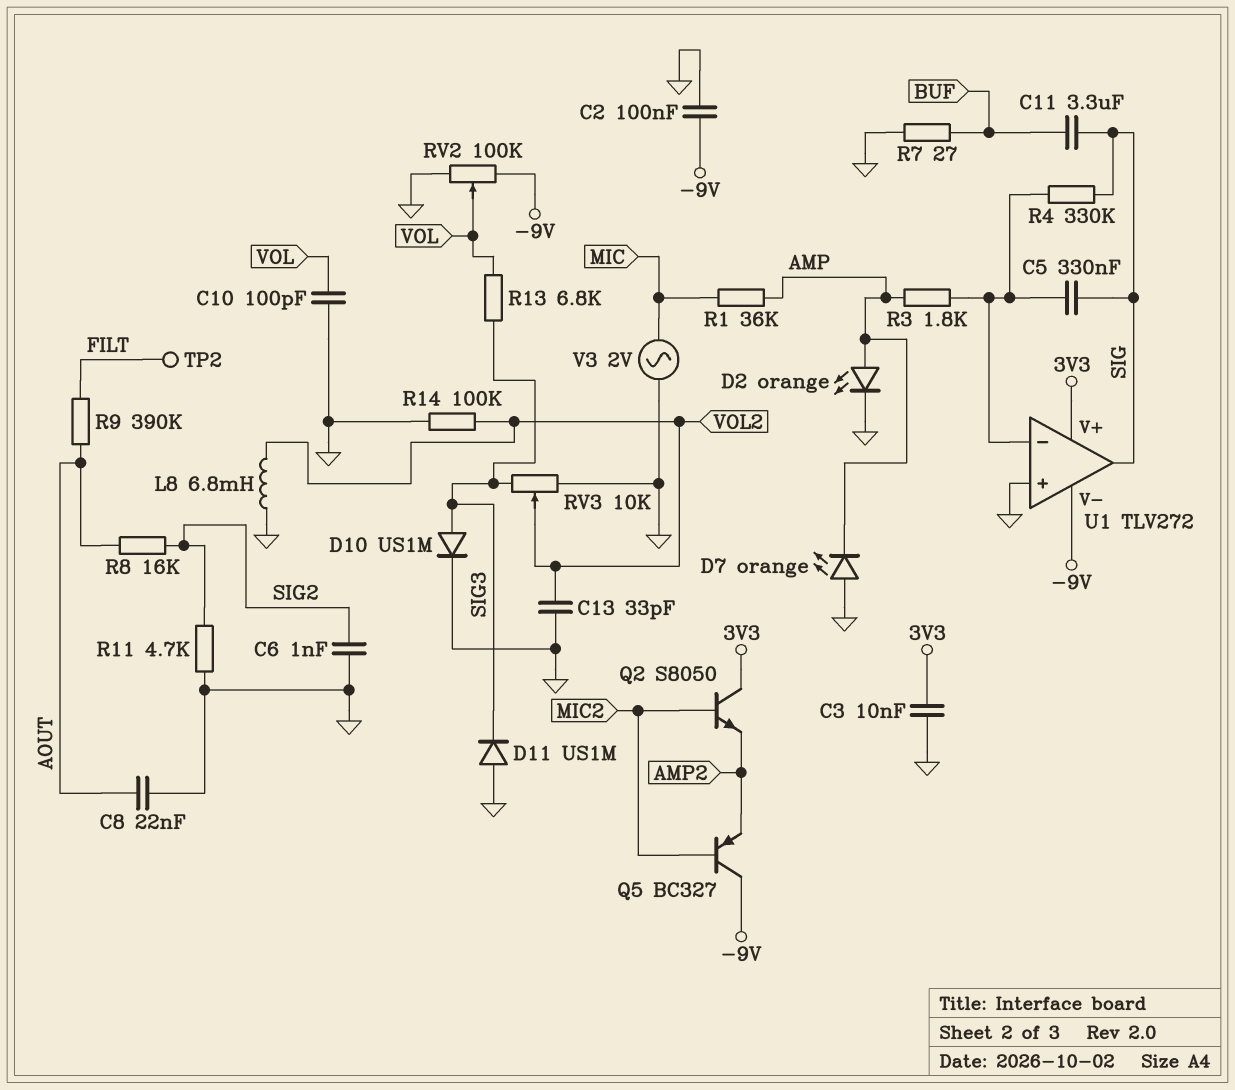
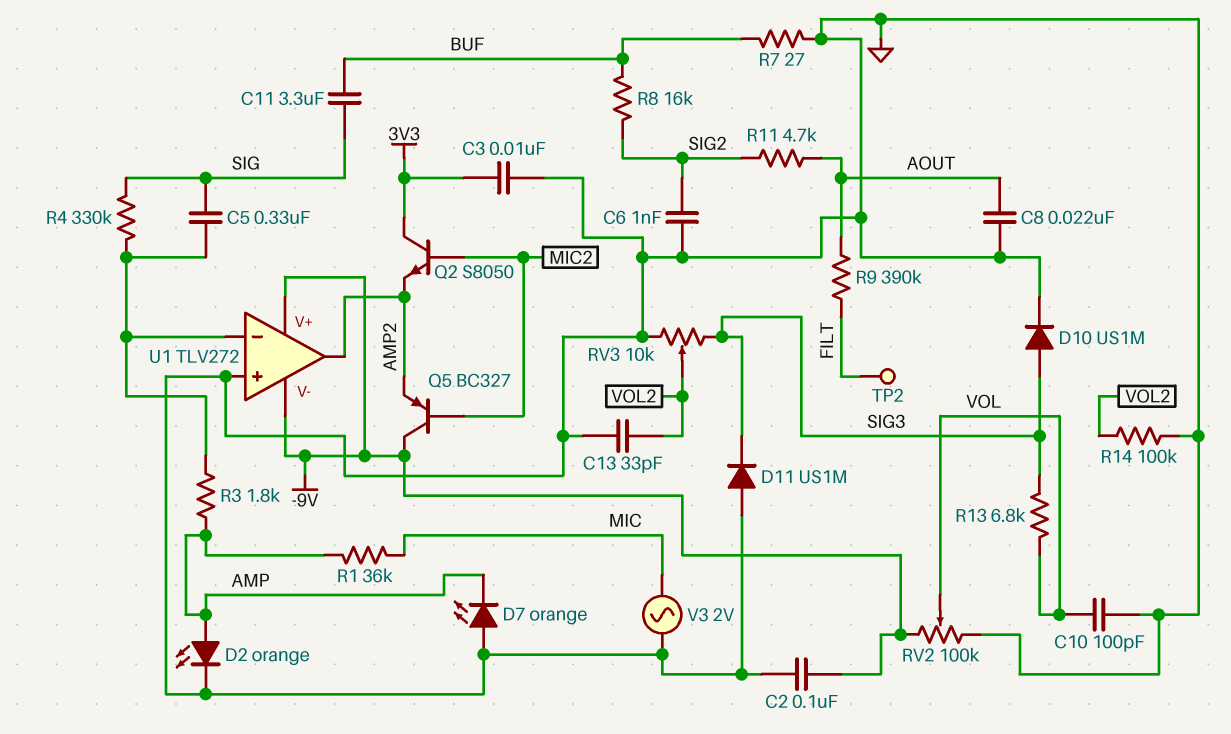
L8: 6.8mH (GND, VOL2) -> none
R8: 16k (AOUT, SIG2) -> 16k (BUF, SIG2)
R11: 4.7k (GND, SIG2) -> 4.7k (AOUT, SIG2)
U1 pin V+: 3V3 -> -9V
U1 pin out: SIG -> AMP2

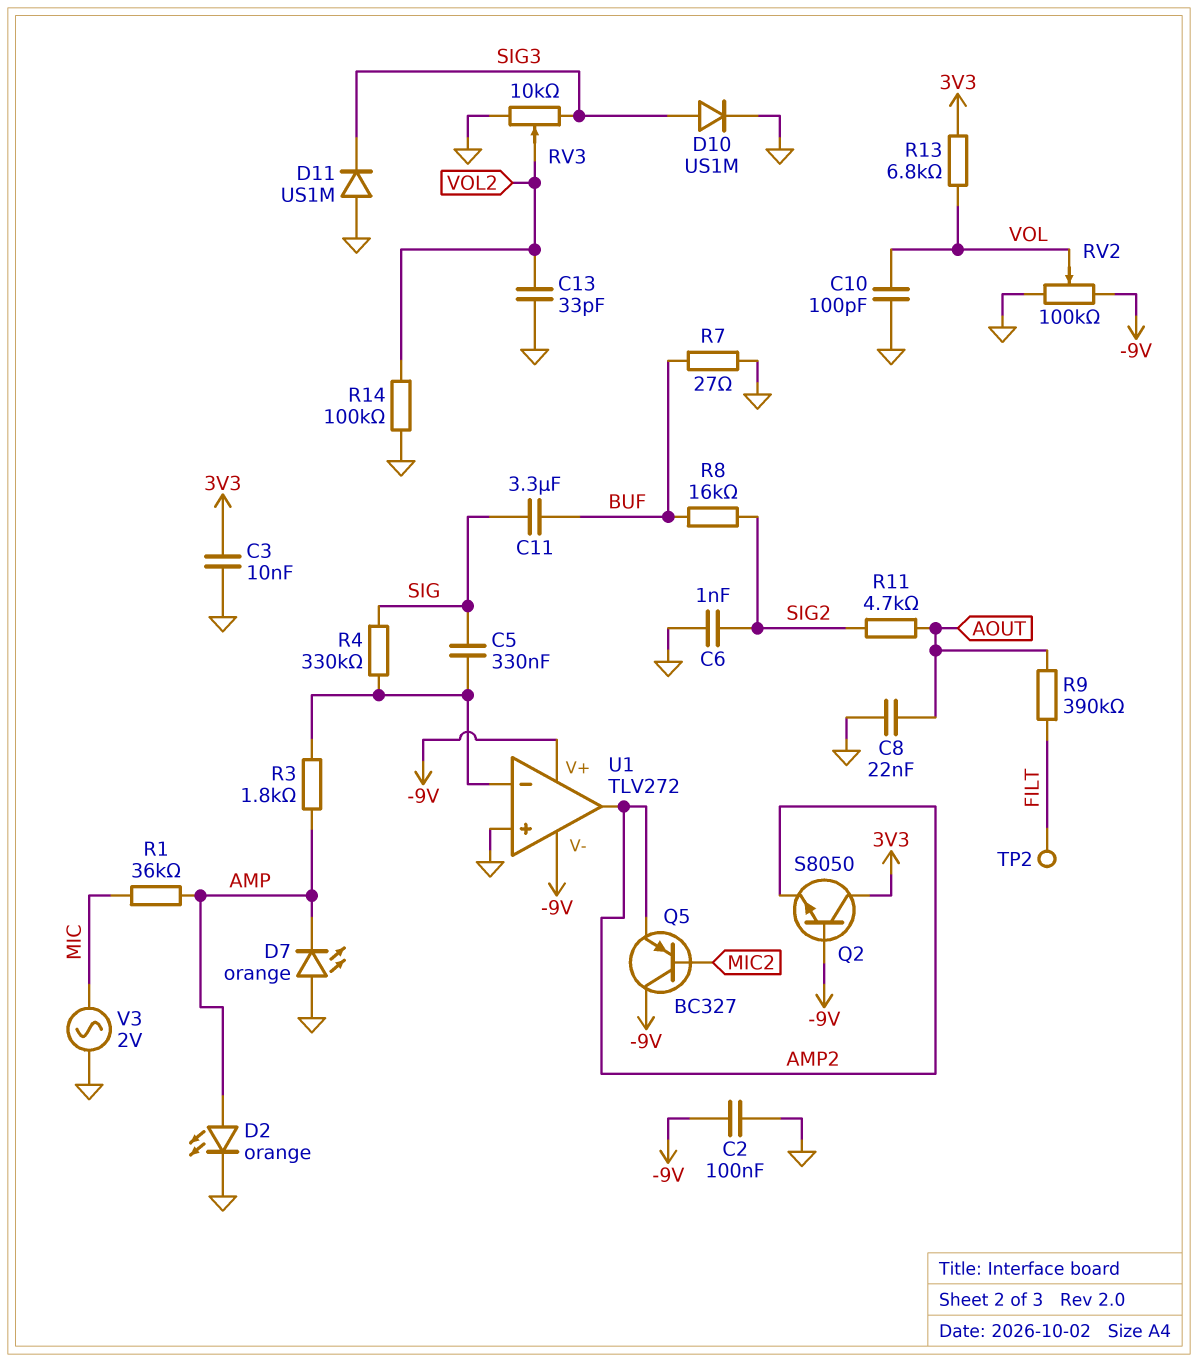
Q2: NPN S8050 (B MIC2, C 3V3, E AMP2) -> NPN S8050 (B -9V, C 3V3, E AMP2)
R13: 6.8k (SIG3, VOL) -> 6.8k (3V3, VOL)

